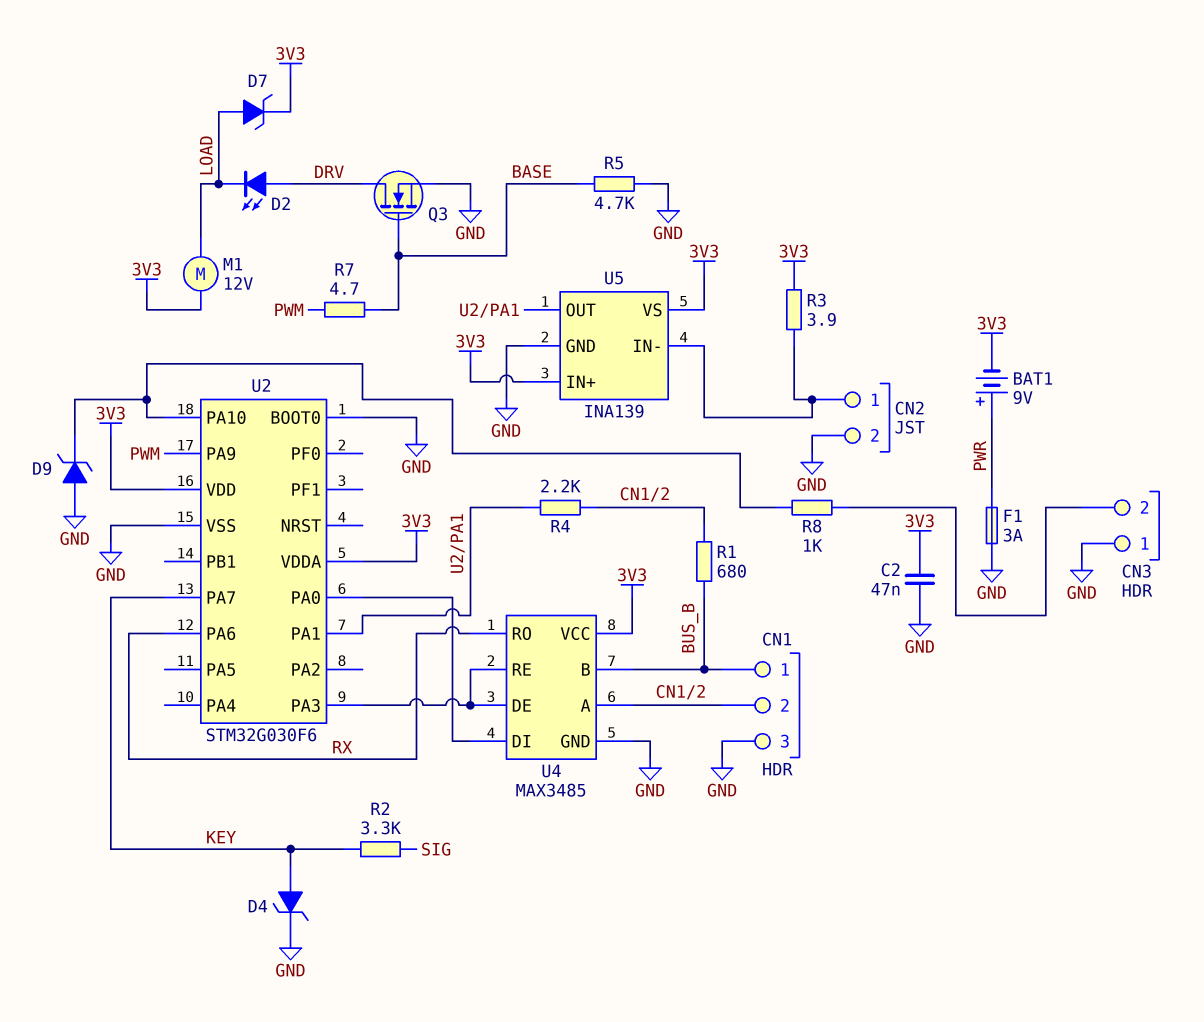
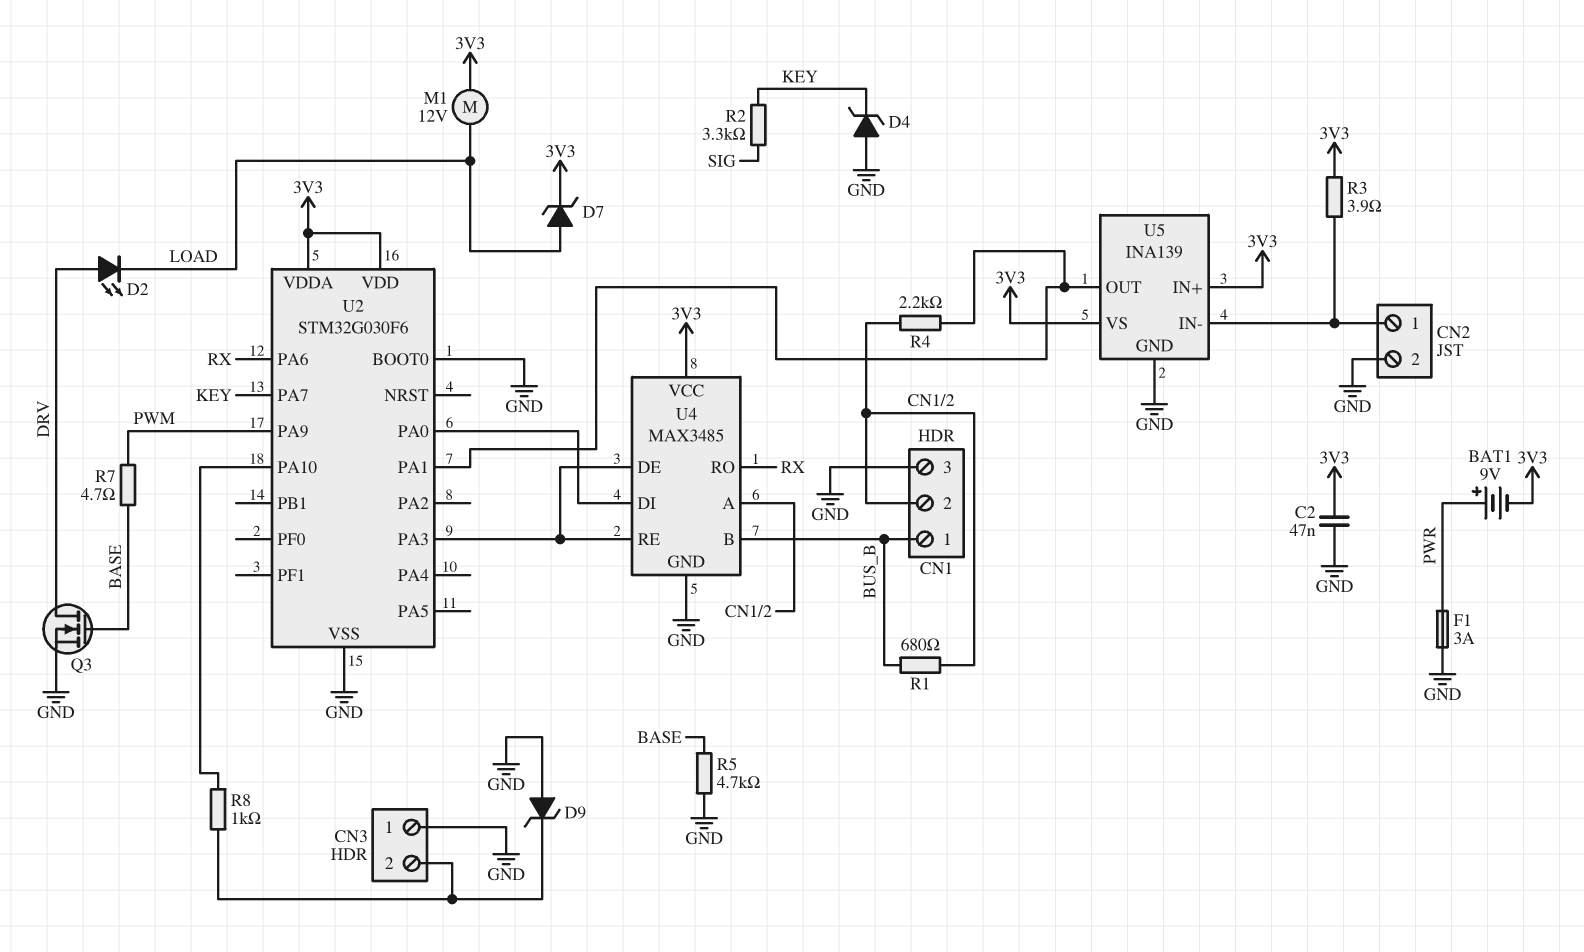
D4: zener (A KEY, K GND) -> zener (A GND, K KEY)
D9: zener (A GND, K U2/PA10) -> zener (A GND, K CN3/2)

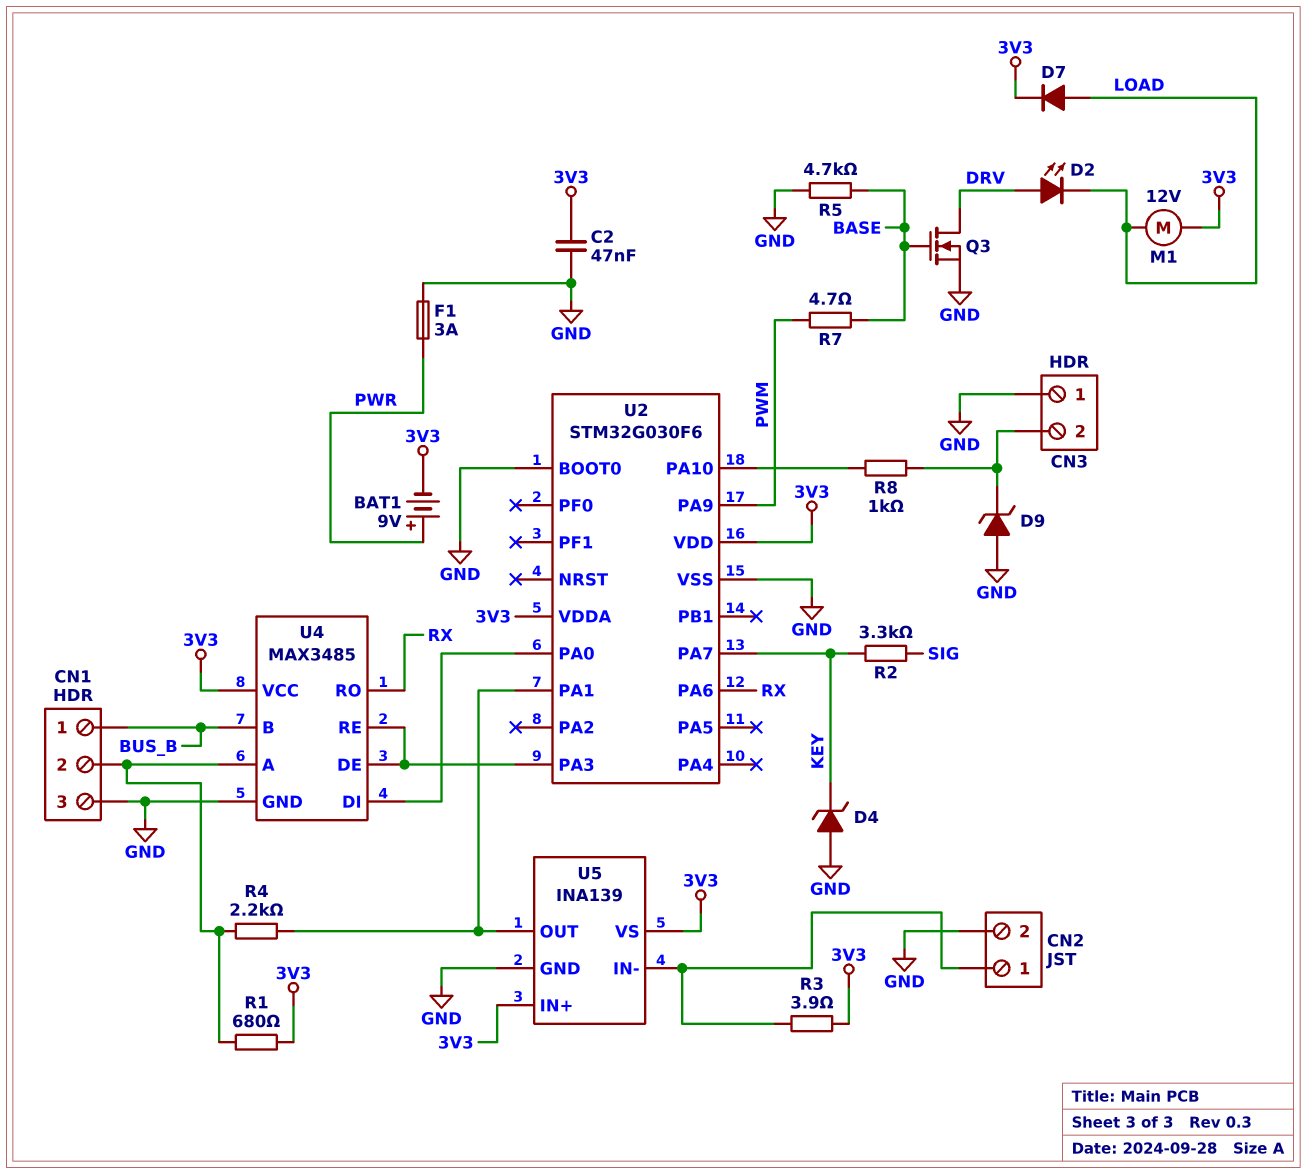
D7: zener (A LOAD, K 3V3) -> diode (A LOAD, K 3V3)
R1: 680 (BUS_B, CN1/2) -> 680 (3V3, CN1/2)

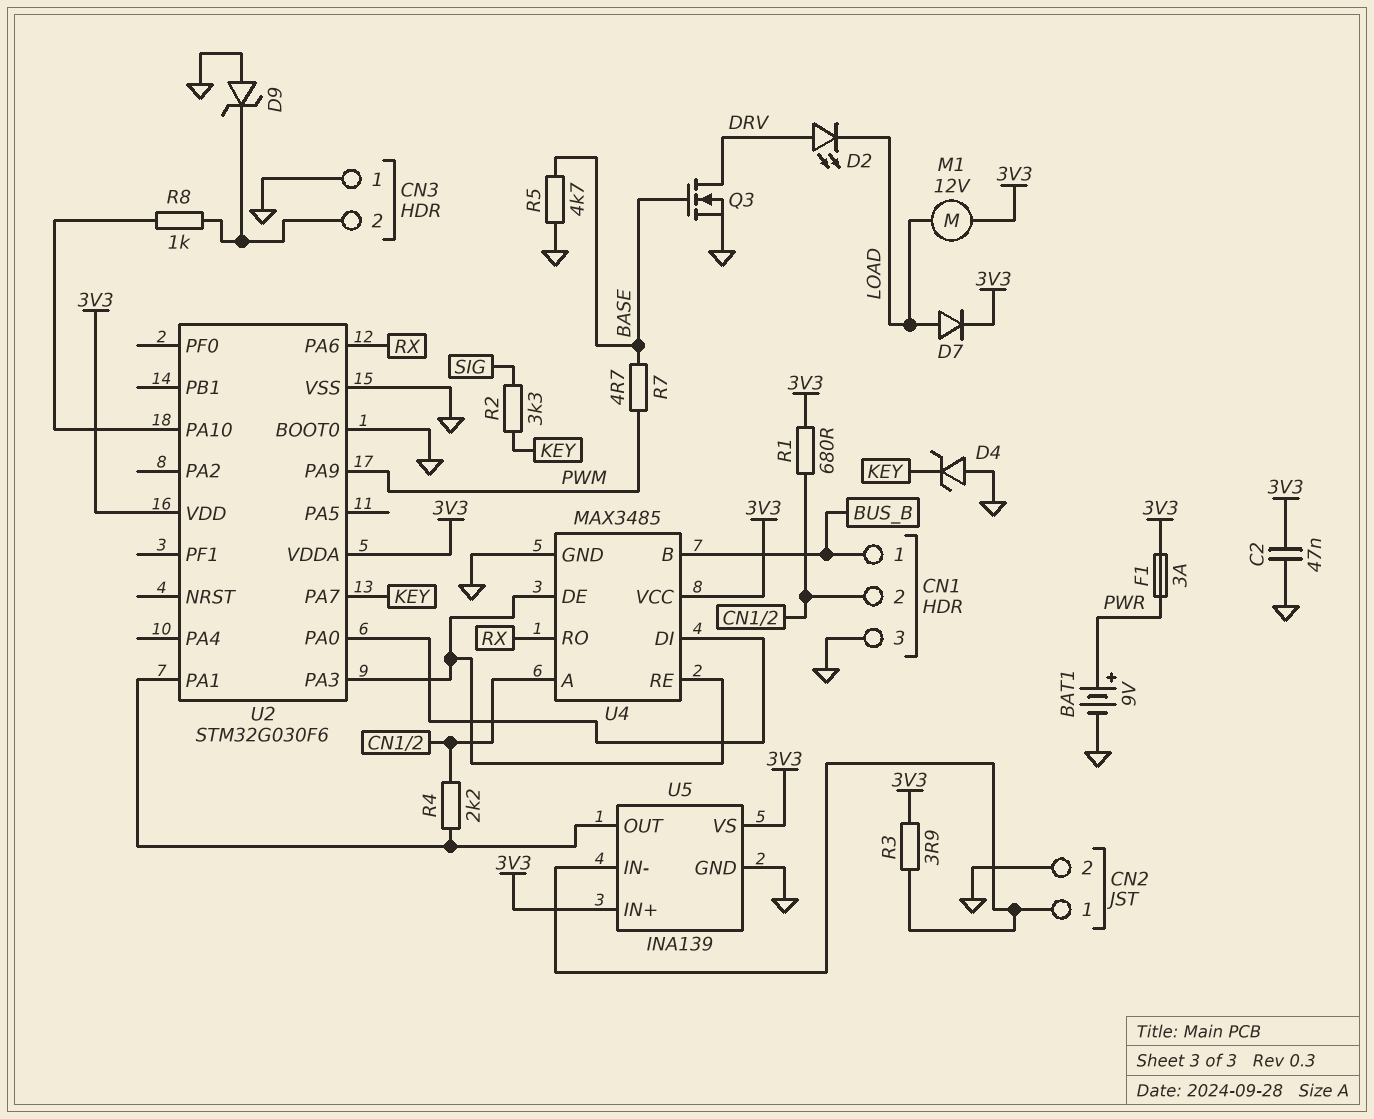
BAT1: 9V (plus PWR, minus 3V3) -> 9V (plus PWR, minus GND)
F1: 3A (GND, PWR) -> 3A (3V3, PWR)

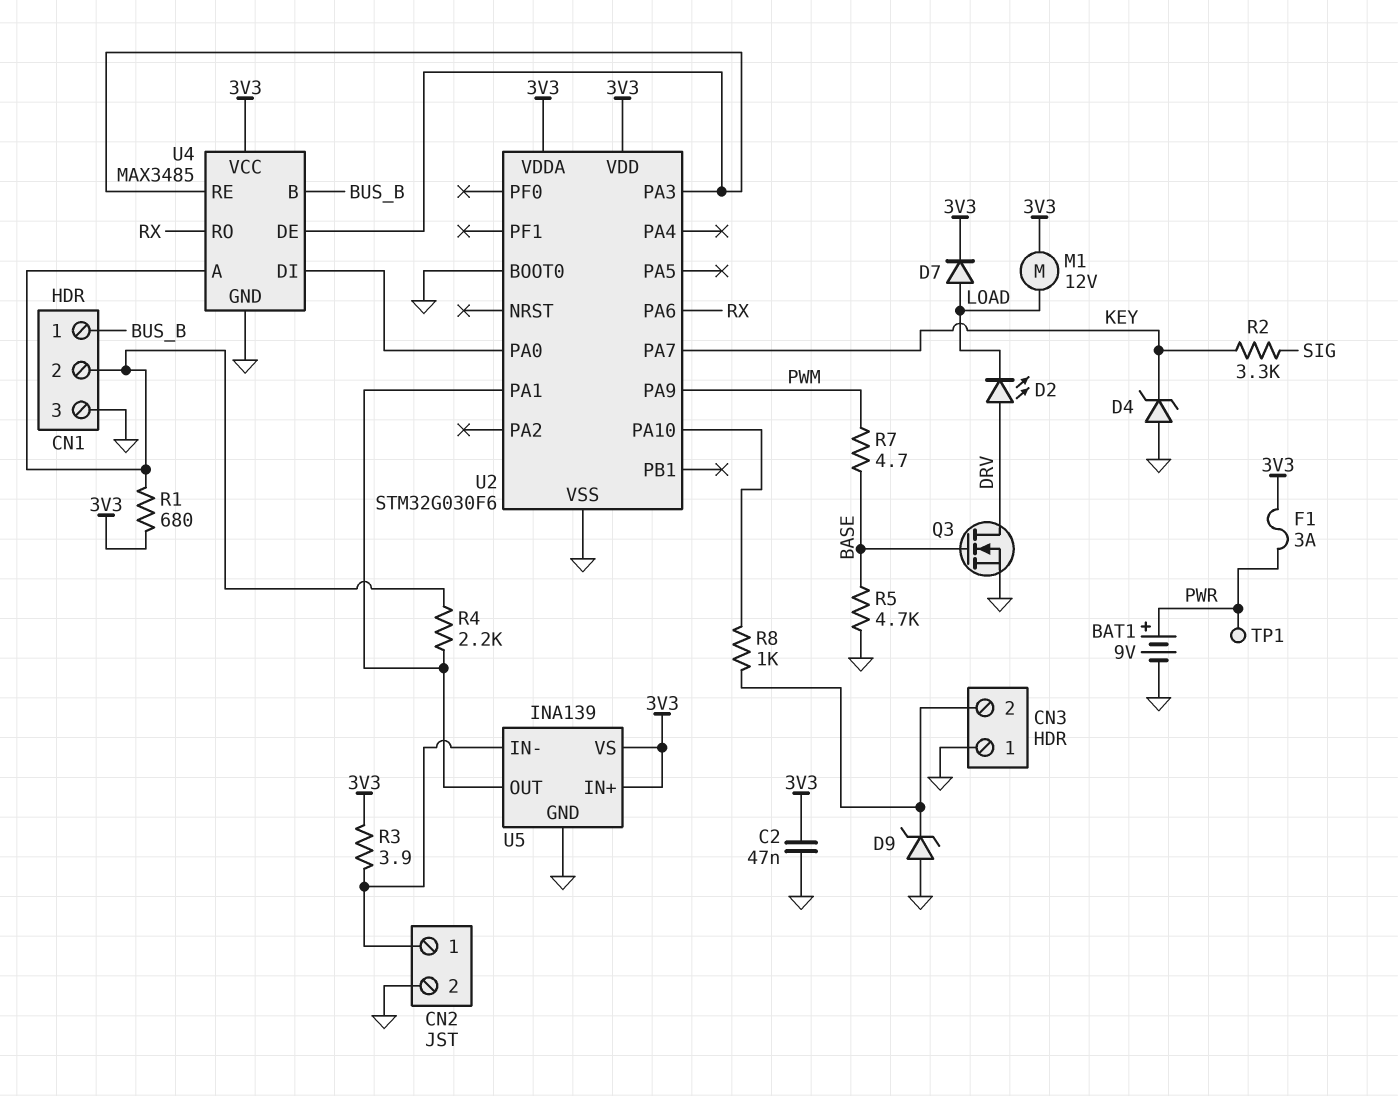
TP1: none -> test point (PWR)

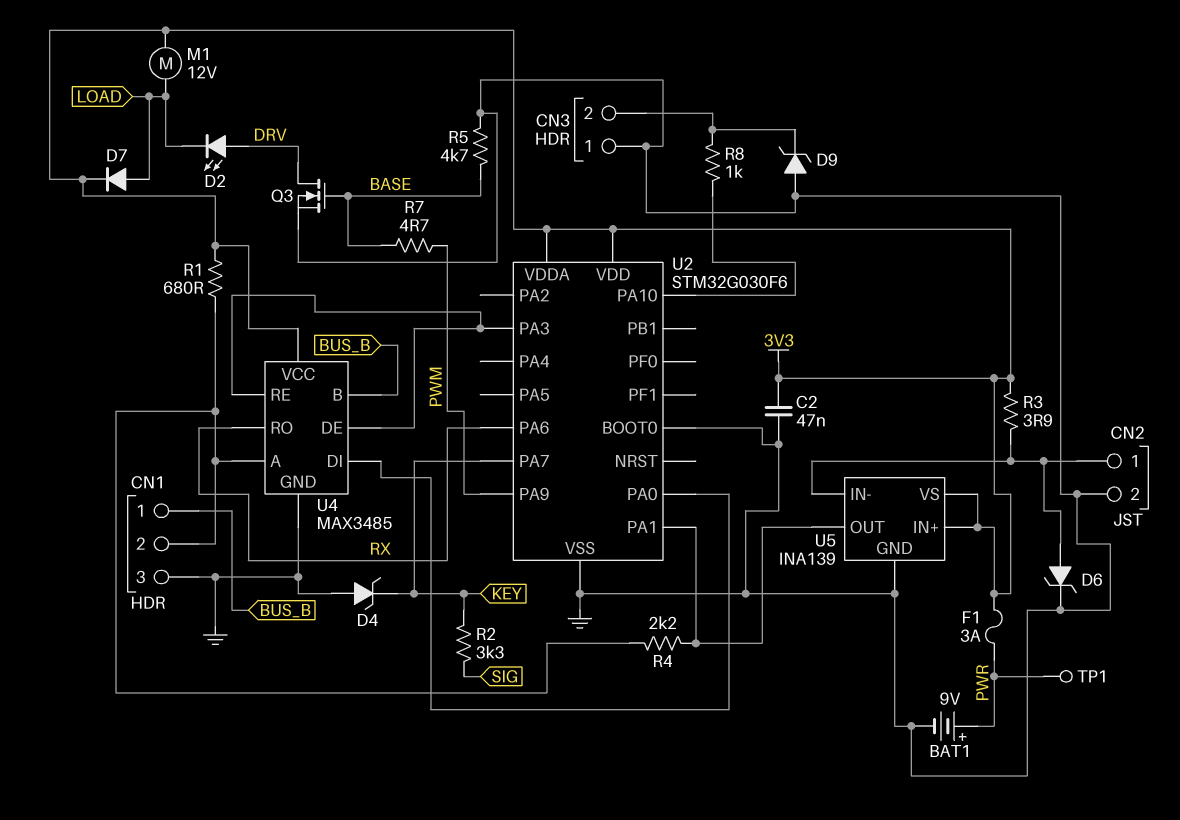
D6: none -> zener (A CN2/1, K GND)

